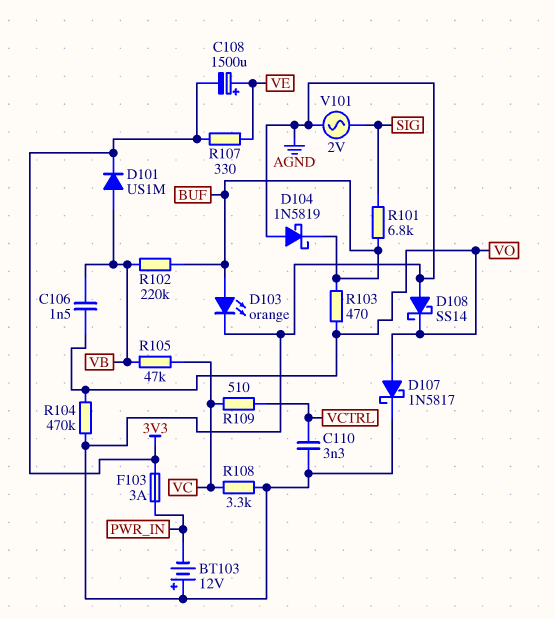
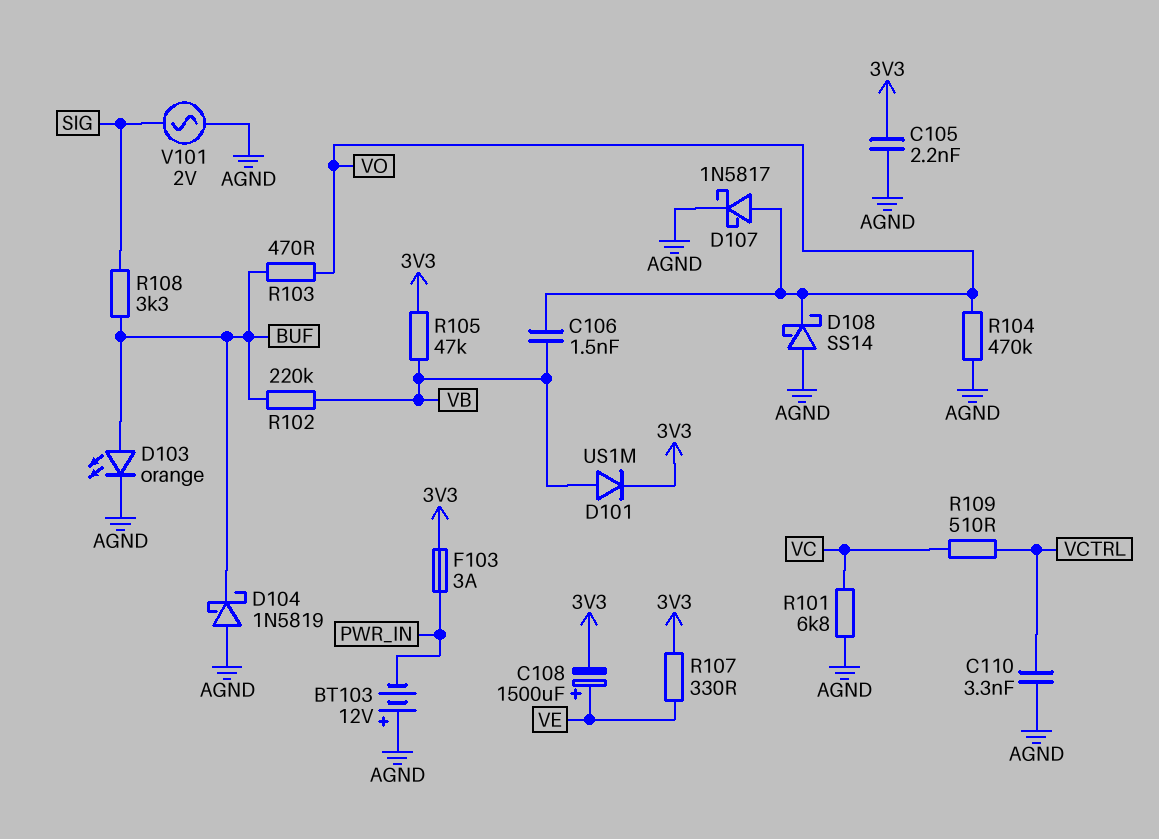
C105: none -> 2.2nF (3V3, AGND)
R101: 6.8k (BUF, SIG) -> 6.8k (AGND, VC)
R105: 47k (VB, VC) -> 47k (3V3, VB)
R108: 3.3k (AGND, VC) -> 3.3k (BUF, SIG)

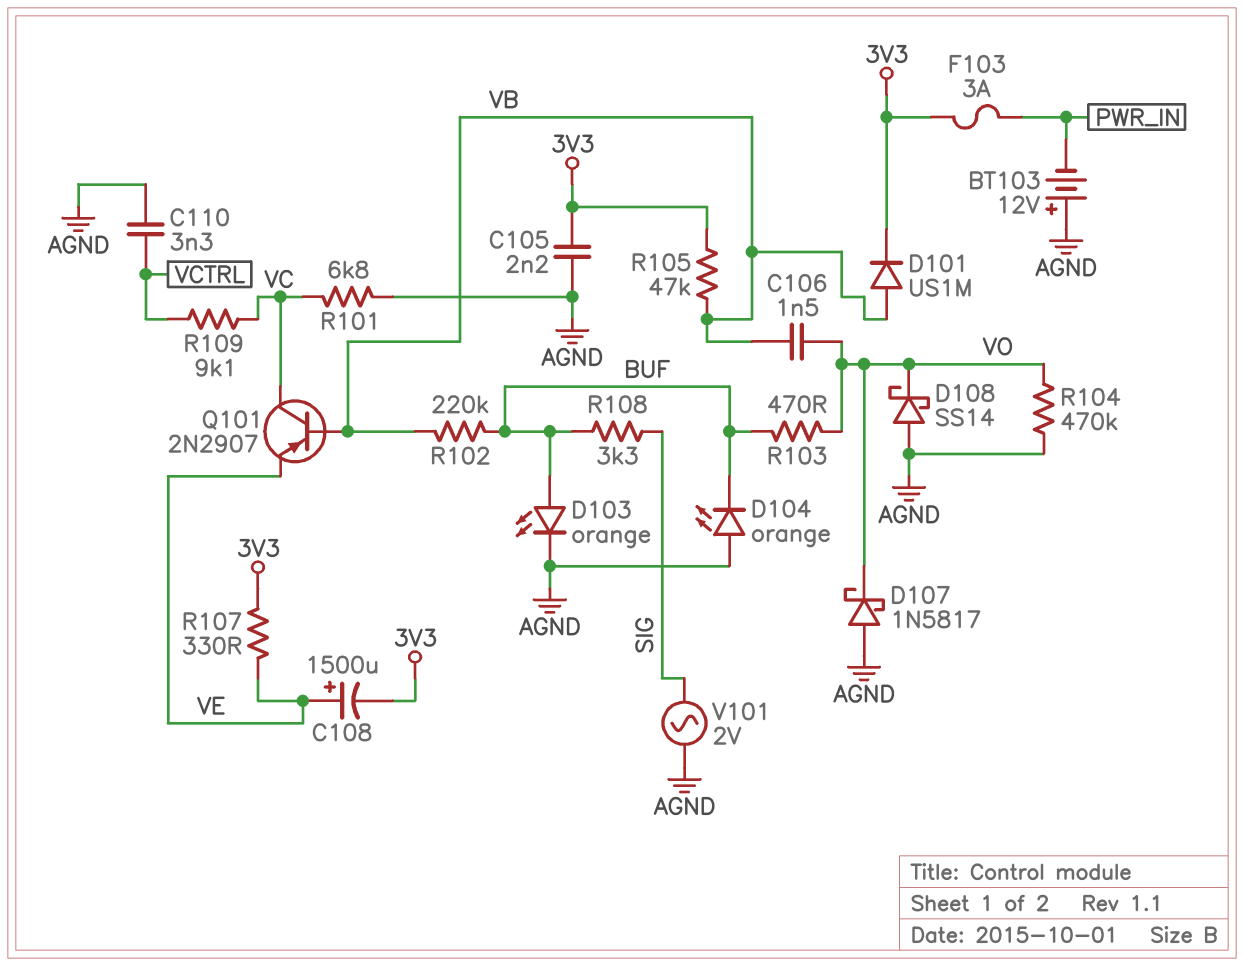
D104: schottky 1N5819 (A AGND, K BUF) -> LED orange (A AGND, K BUF)
D107: schottky 1N5817 (A VO, K AGND) -> schottky 1N5817 (A AGND, K VO)
Q101: none -> PNP 2N2907 (B VB, C VC, E VE)
R109: 510 (VC, VCTRL) -> 9.1k (VC, VCTRL)

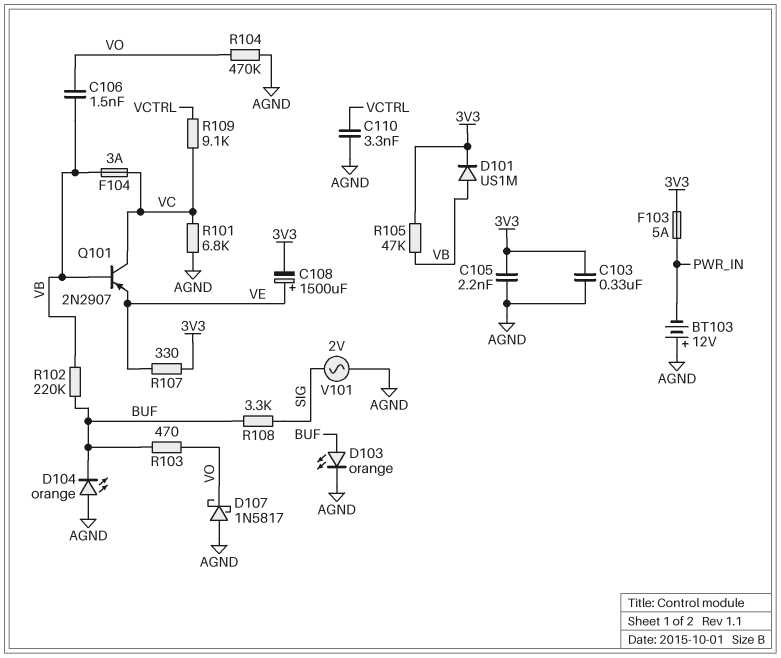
C103: none -> 330nF (3V3, AGND)
D108: schottky SS14 (A AGND, K VO) -> none
F103: 3A (3V3, PWR_IN) -> 5A (3V3, PWR_IN)
F104: none -> 3A (VB, VC)

